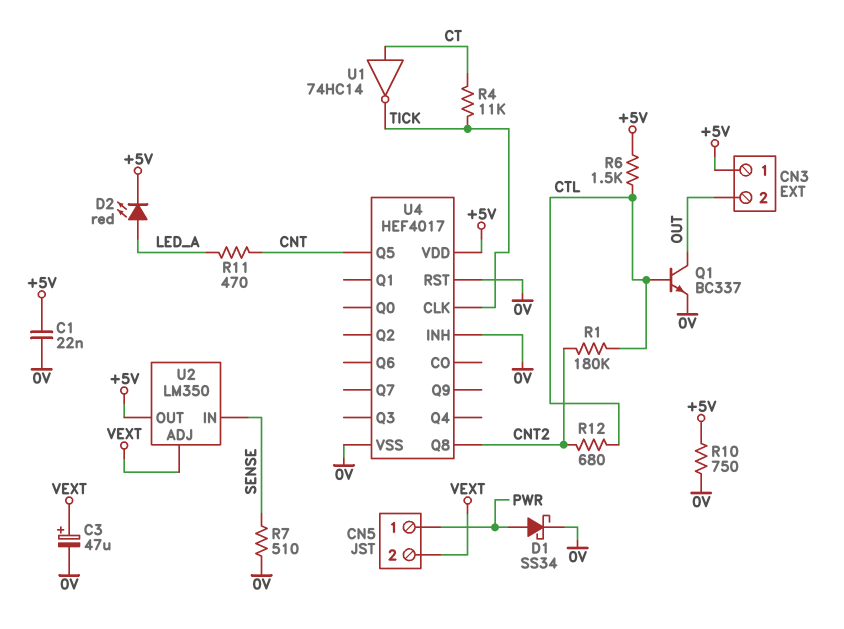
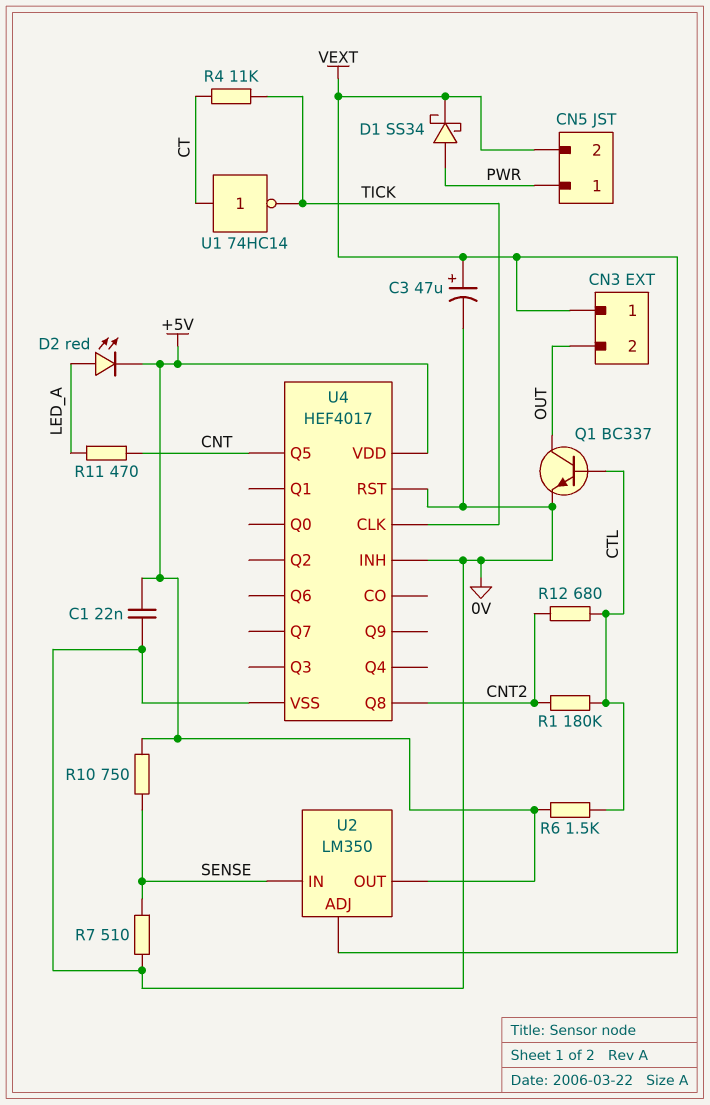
CN3 pin 1: +5V -> VEXT
D1: schottky SS34 (A PWR, K 0V) -> schottky SS34 (A PWR, K VEXT)
R10: 750 (+5V, 0V) -> 750 (+5V, SENSE)

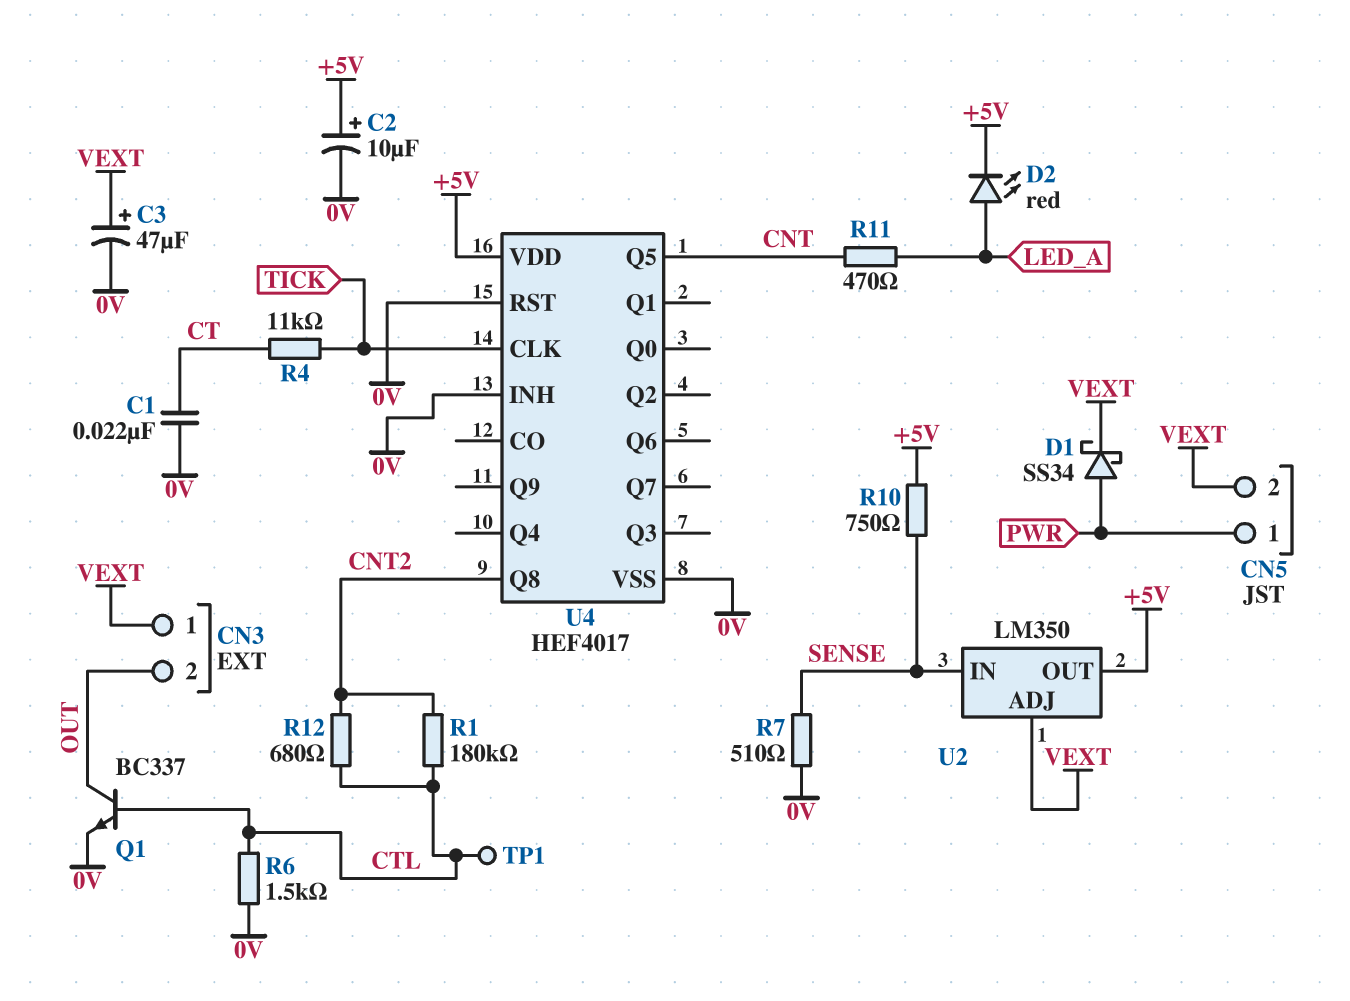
C1: 22nF (+5V, 0V) -> 22nF (0V, CT)
C2: none -> 10uF (plus +5V, minus 0V)
R6: 1.5k (+5V, CTL) -> 1.5k (0V, CTL)
TP1: none -> test point (CTL)
U1: NOT 74HC14 (in CT, out TICK) -> none

